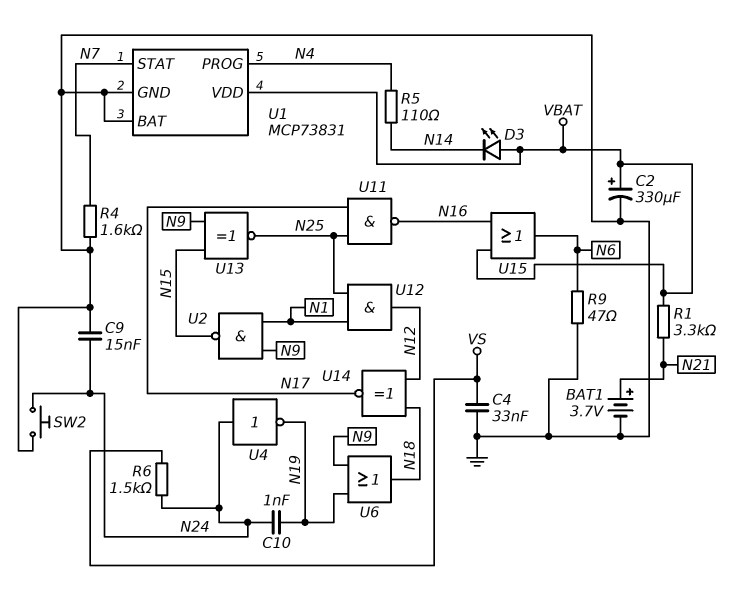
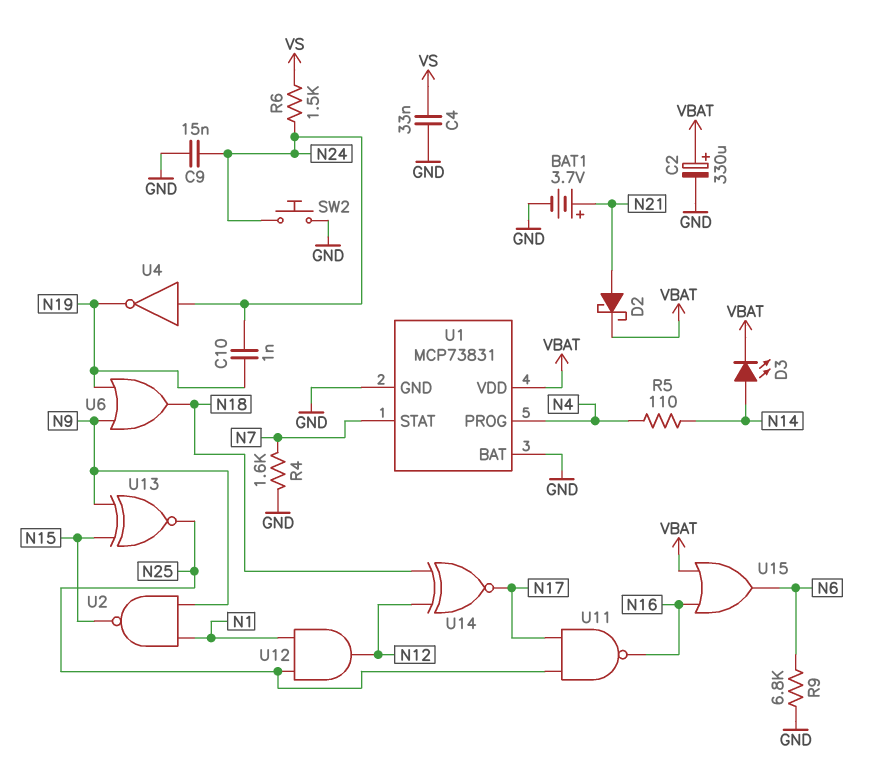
D2: none -> schottky (A N21, K VBAT)
D3: LED (A VBAT, K N14) -> LED (A N14, K VBAT)
R1: 3.3k (N21, VBAT) -> none
R9: 47 (GND, N6) -> 6.8k (GND, N6)

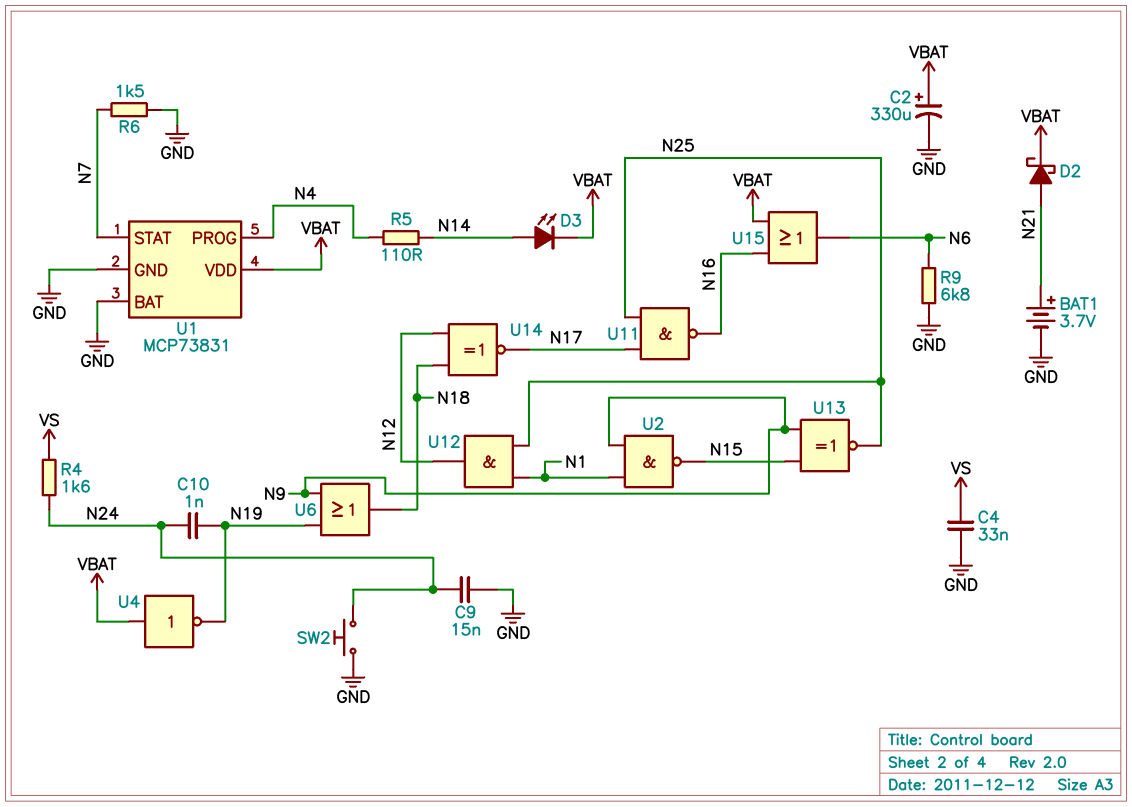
R4: 1.6k (GND, N7) -> 1.6k (N24, VS)
R6: 1.5k (N24, VS) -> 1.5k (GND, N7)
U4: NOT (in N24, out N19) -> NOT (in VBAT, out N19)

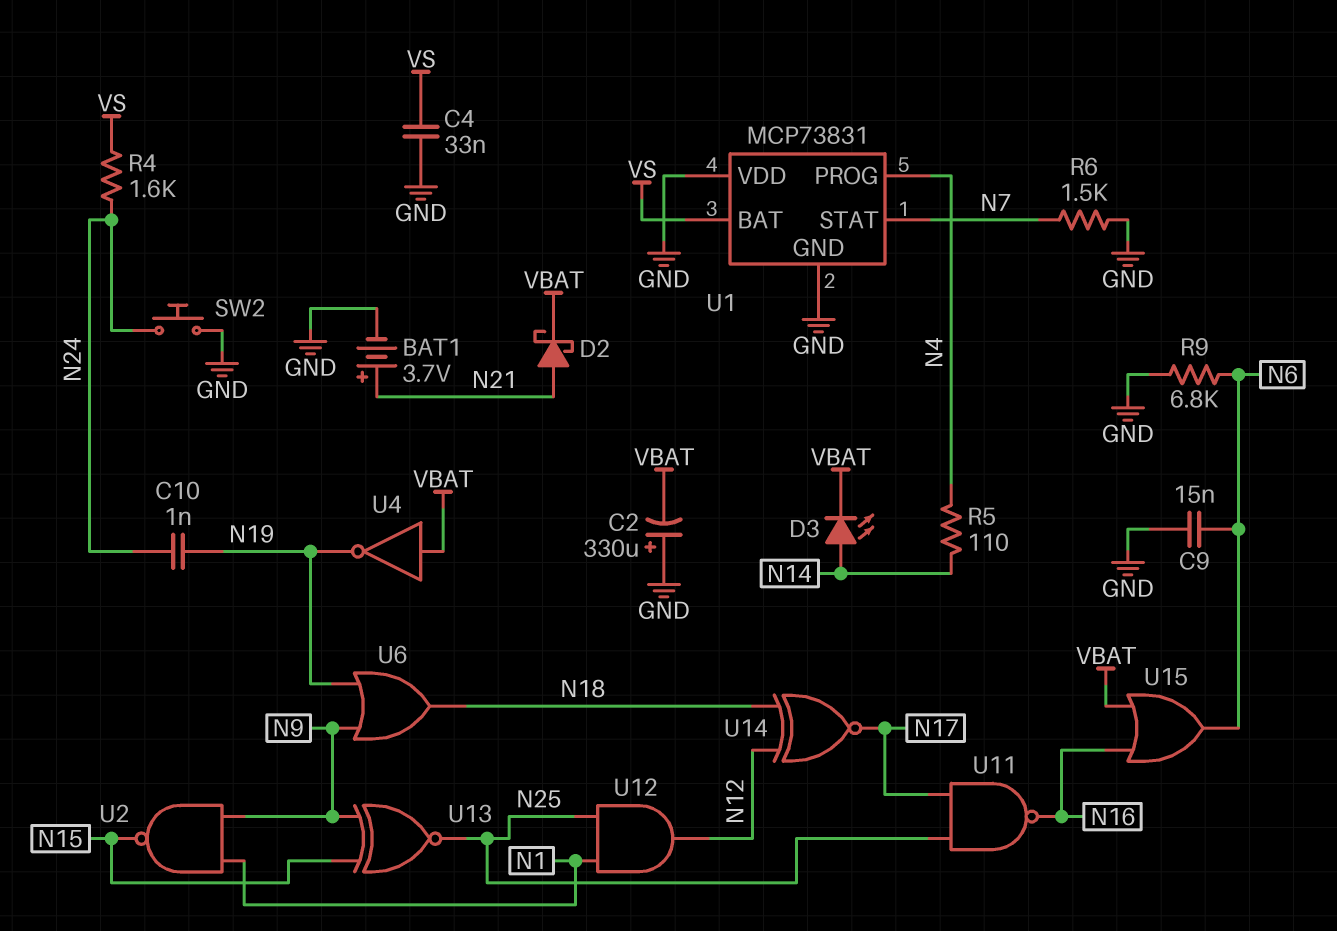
C2: 330uF (plus VBAT, minus GND) -> 330uF (plus GND, minus VBAT)
C9: 15nF (GND, N24) -> 15nF (GND, N6)
U1 pin BAT: GND -> VS
U1 pin VDD: VBAT -> GND

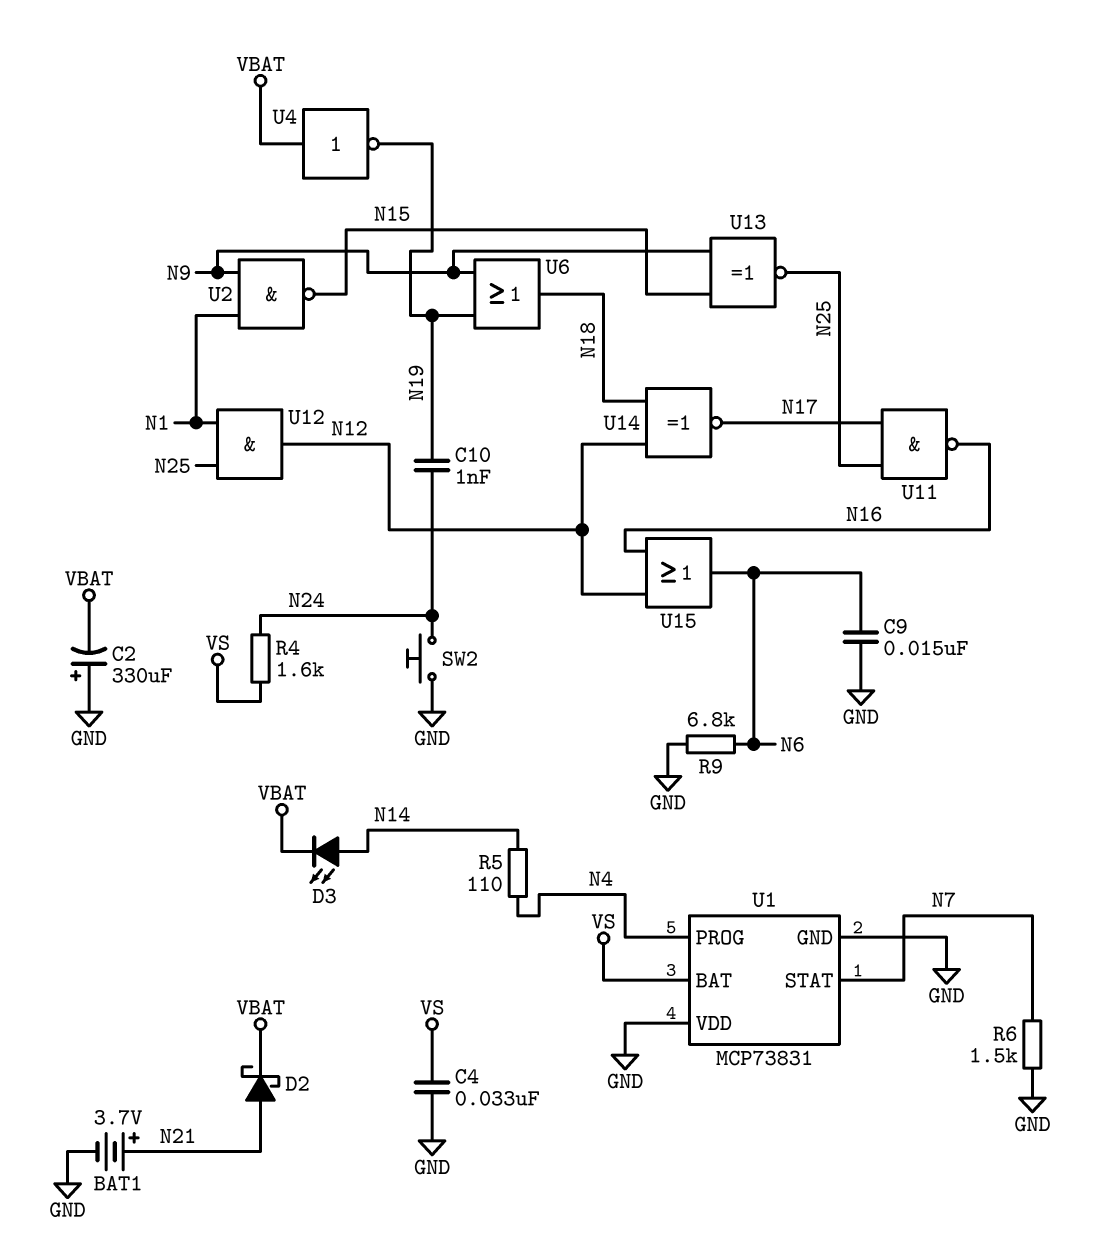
U15: OR (in N16, in VBAT, out N6) -> OR (in N12, in N16, out N6)

